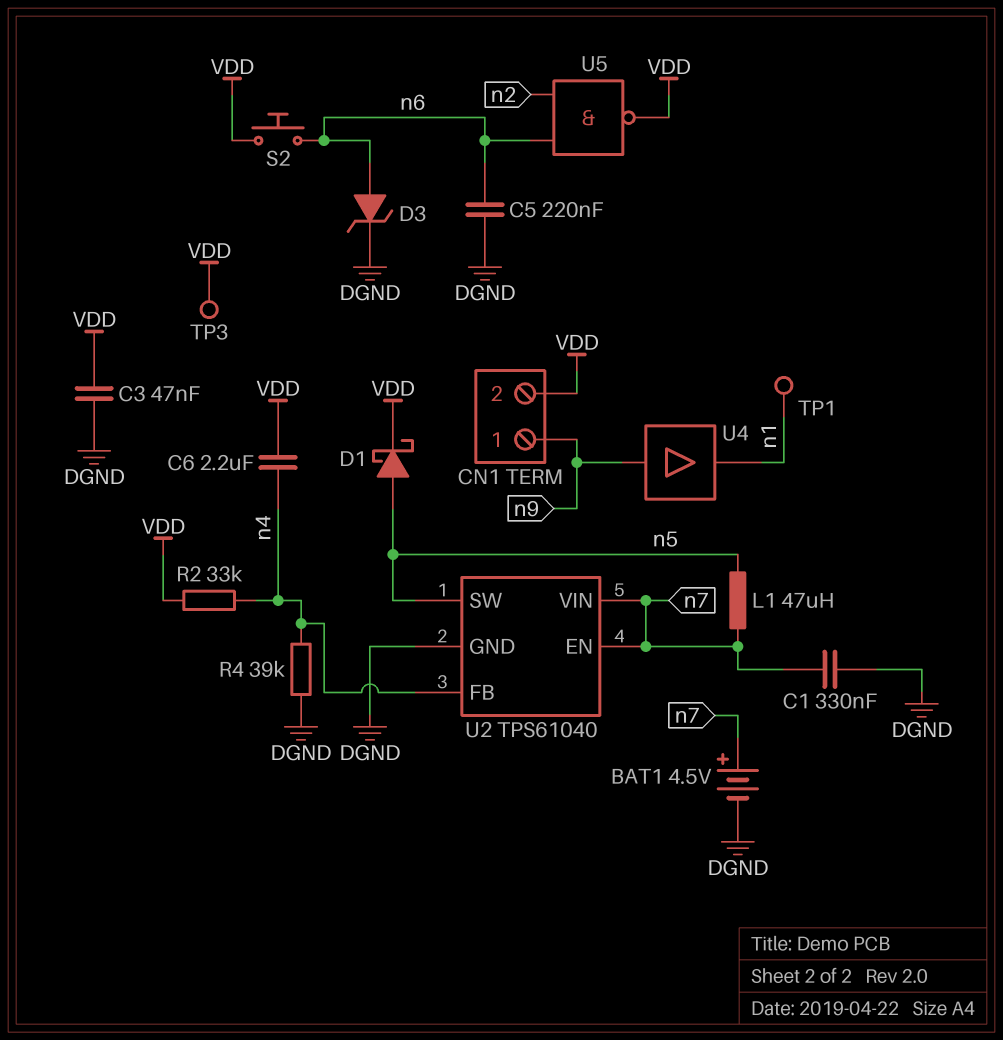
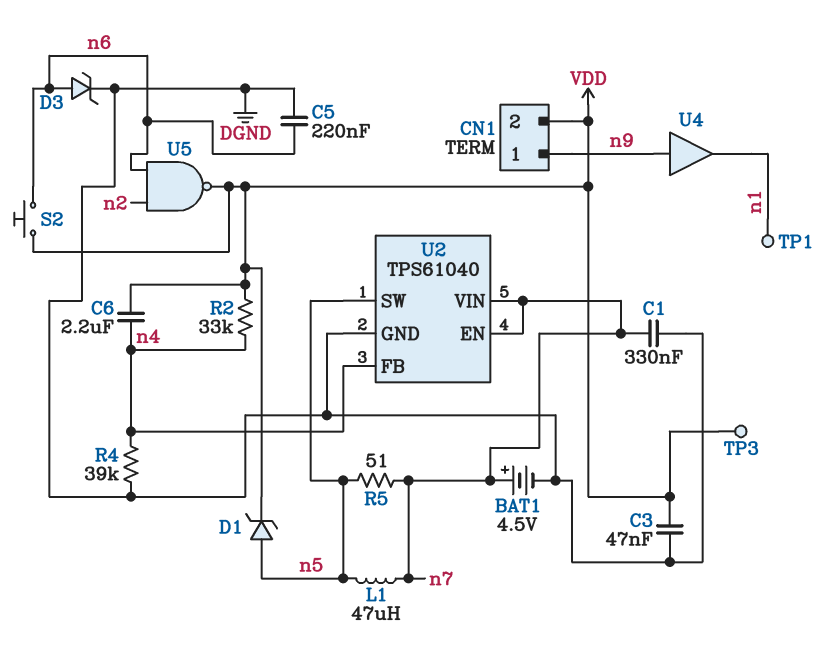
D1: schottky (A n5, K VDD) -> zener (A n5, K VDD)
R5: none -> 51 (n5, n7)

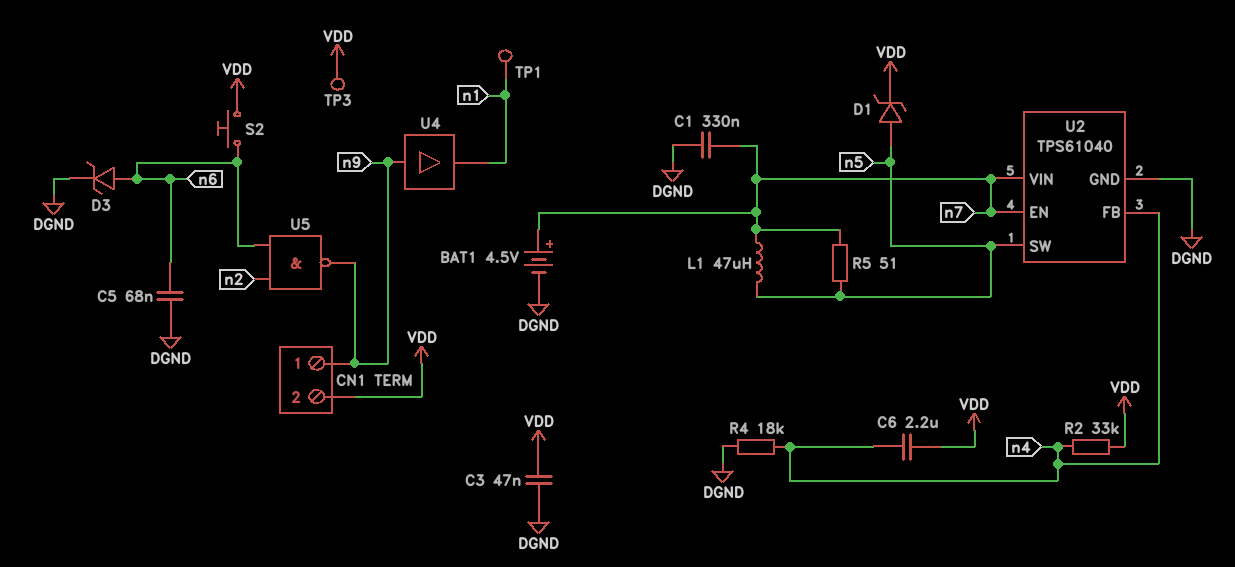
C5: 220nF (DGND, n6) -> 68nF (DGND, n6)
R4: 39k (DGND, n4) -> 18k (DGND, n4)
U5: NAND (in n2, in n6, out VDD) -> NAND (in n2, in n6, out n9)

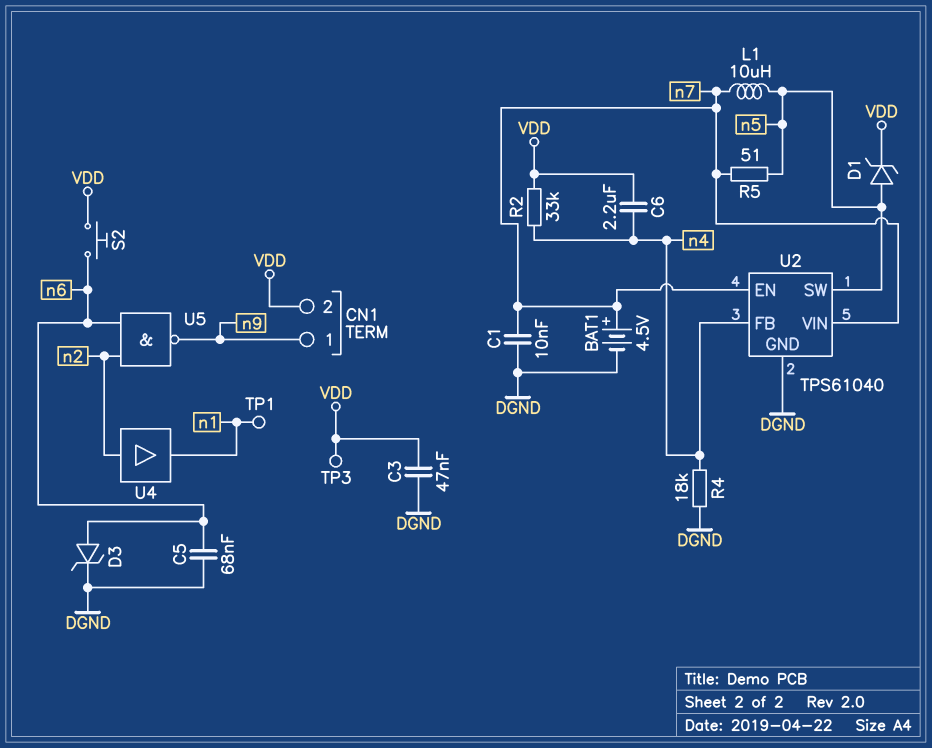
C1: 330nF (DGND, n7) -> 10nF (DGND, n7)
L1: 47uH (n5, n7) -> 10uH (n5, n7)
U4: buffer (in n9, out n1) -> buffer (in n2, out n1)

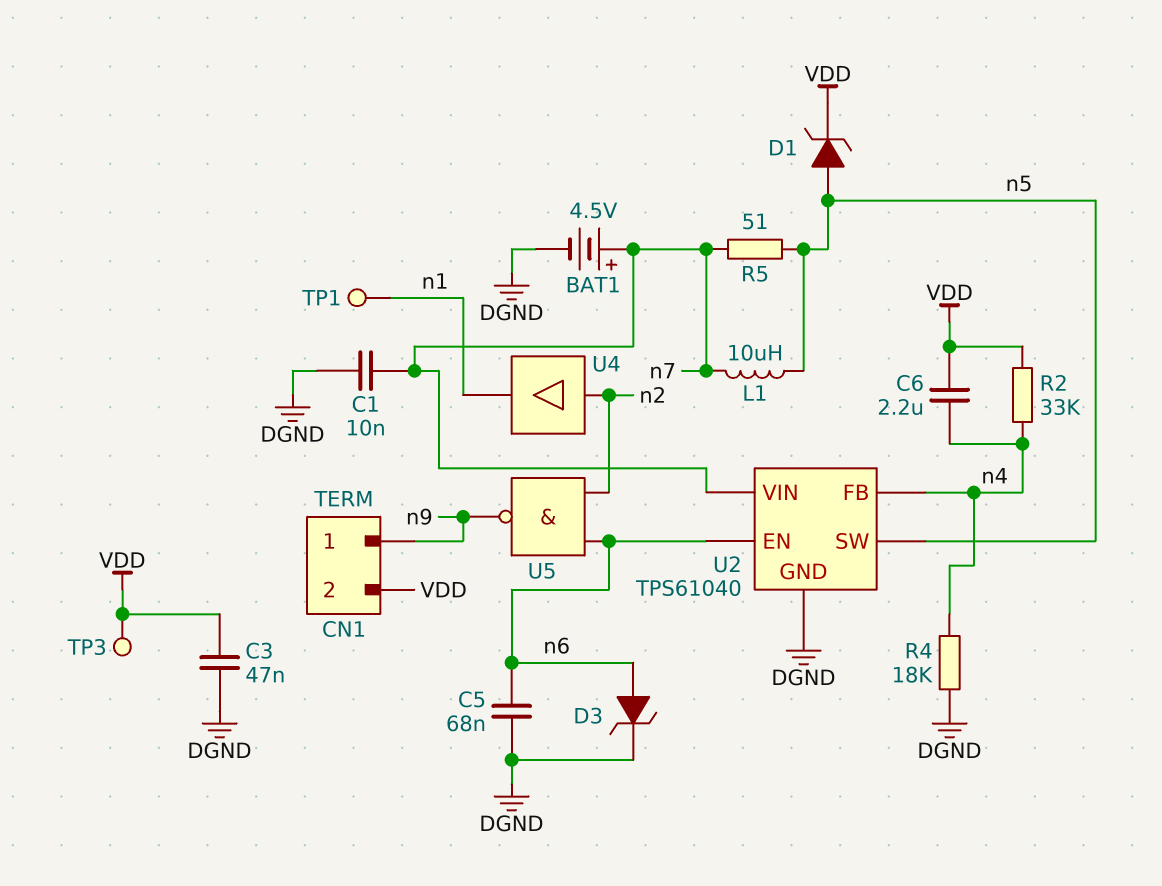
S2: button (VDD, n6) -> none
U2 pin EN: n7 -> n6

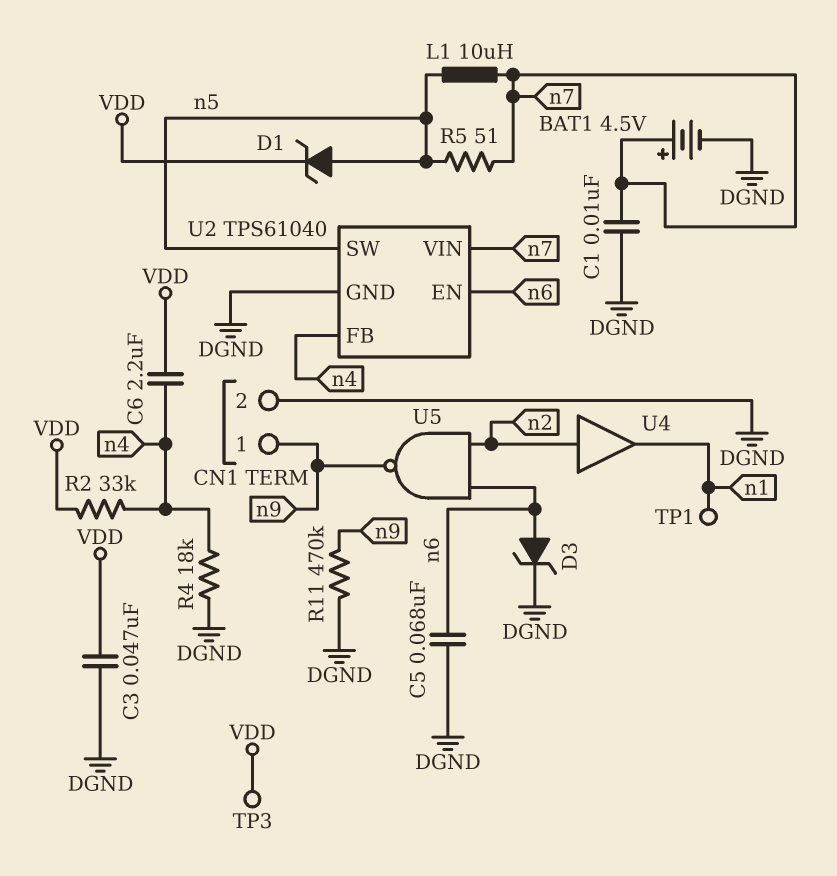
CN1 pin 2: VDD -> DGND
R11: none -> 470k (DGND, n9)

